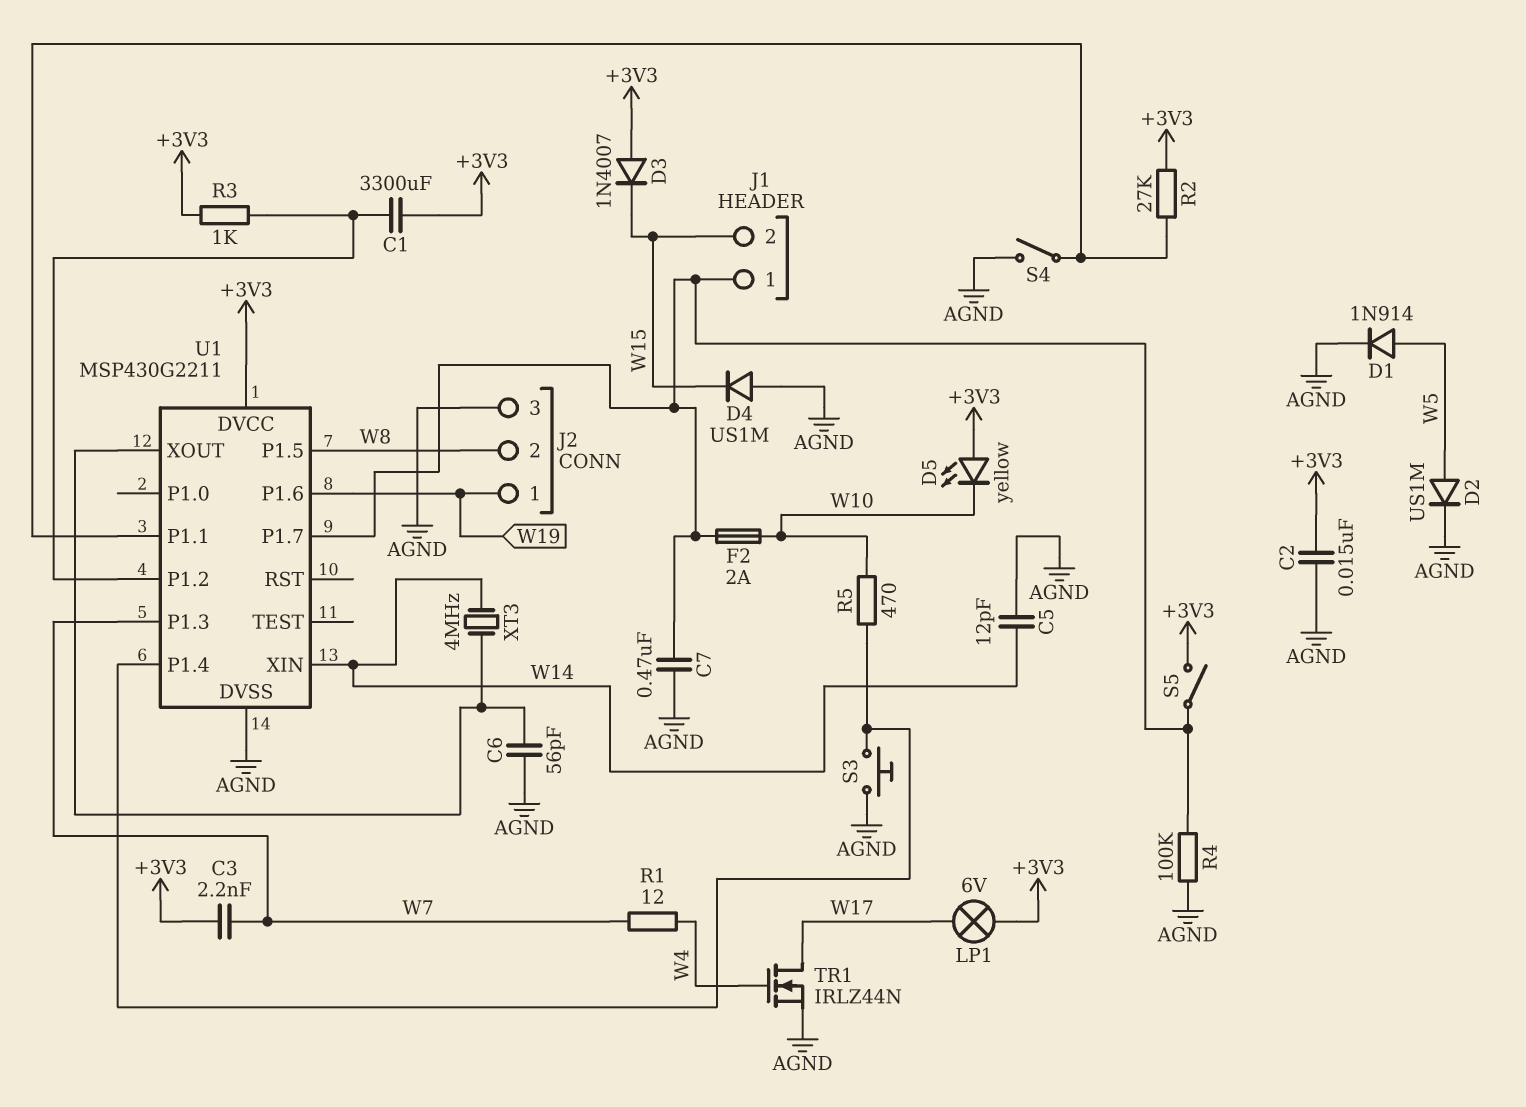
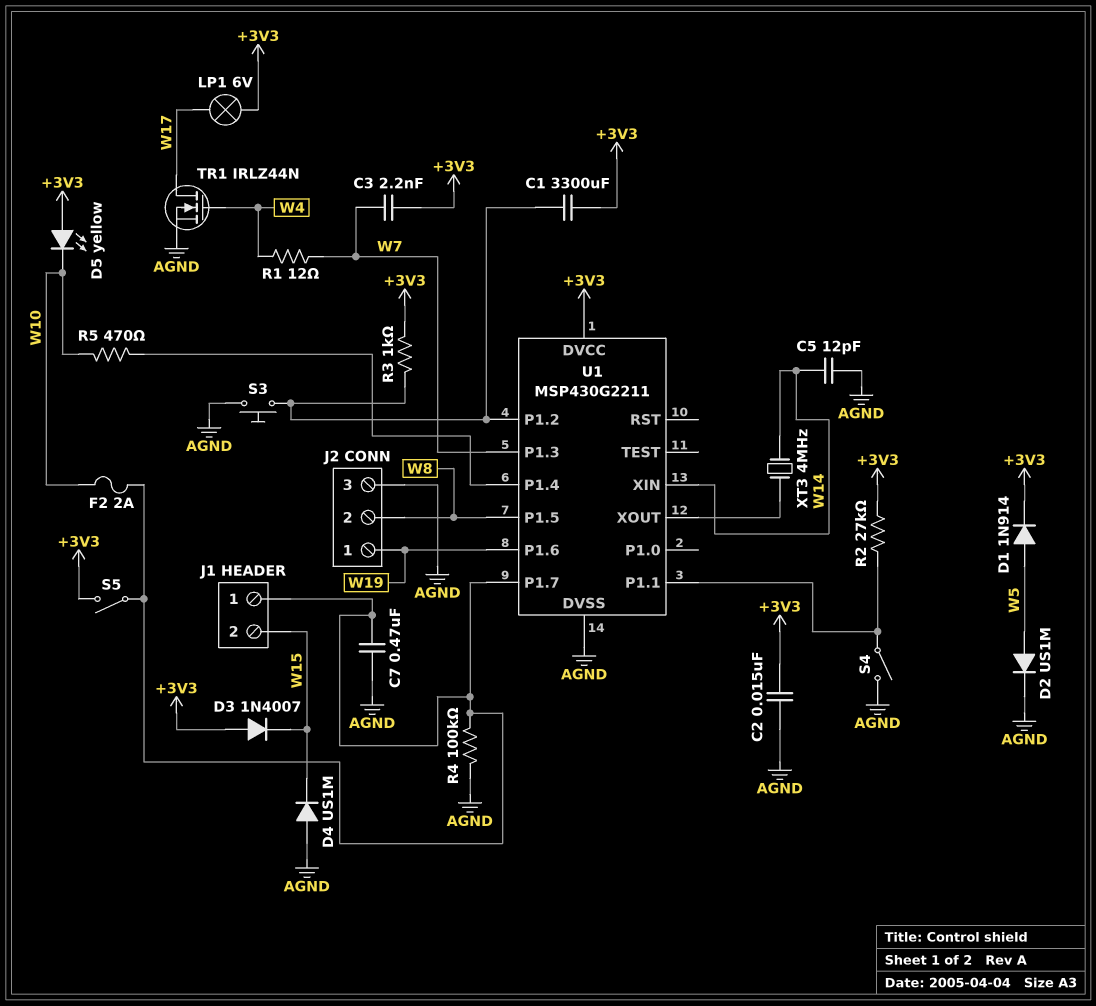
C6: 56pF (AGND, U1/XOUT) -> none
D1: diode 1N914 (A W5, K AGND) -> diode 1N914 (A W5, K +3V3)
S3: button (AGND, U1/P1.4) -> button (AGND, U1/P1.2)

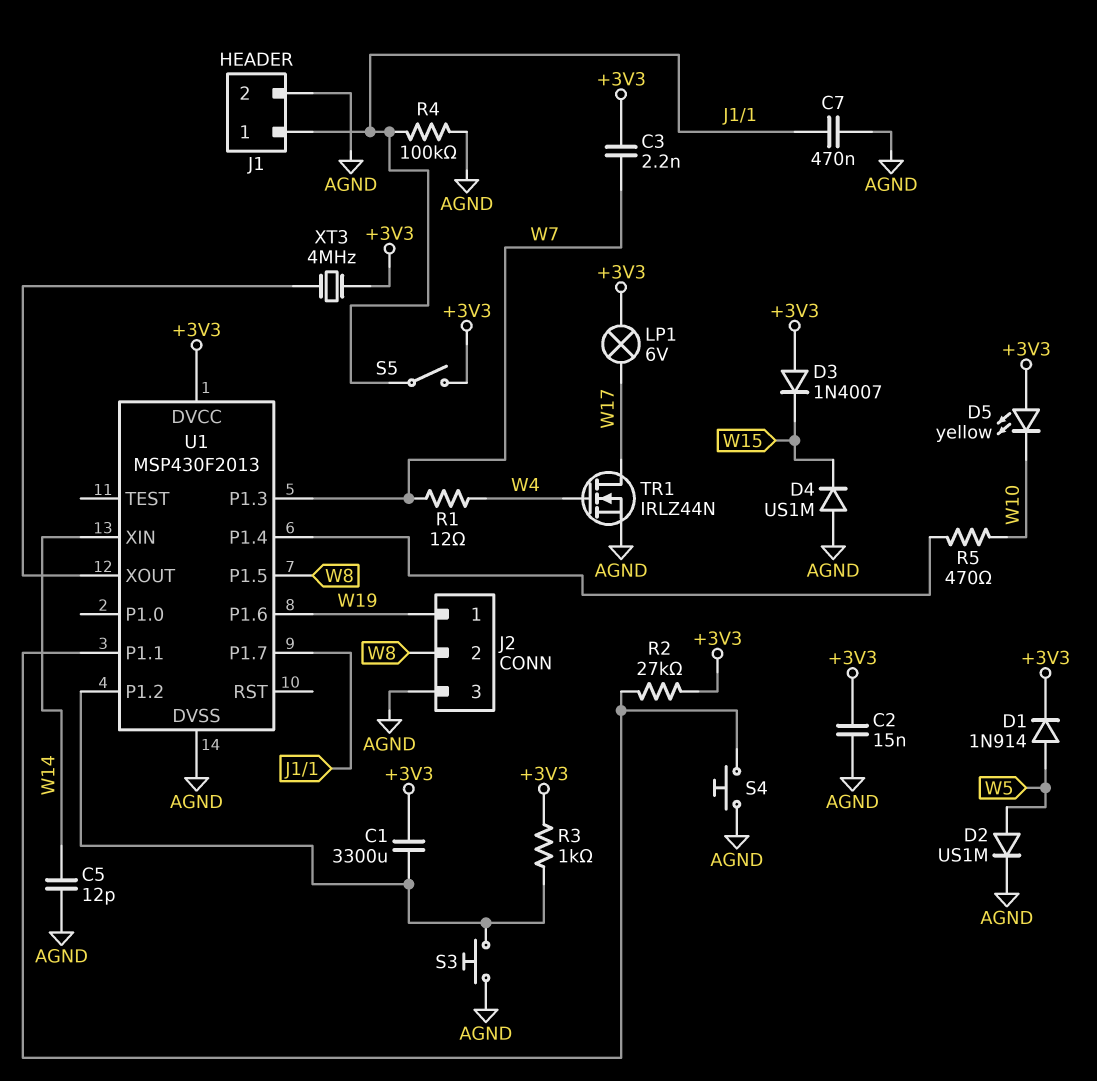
F2: 2A (J1/1, W10) -> none
J1 pin 2: W15 -> AGND
S4: switch (AGND, U1/P1.1) -> button (AGND, U1/P1.1)
U1: MSP430G2211 -> MSP430F2013
XT3: 4MHz (U1/XOUT, W14) -> 4MHz (+3V3, U1/XOUT)

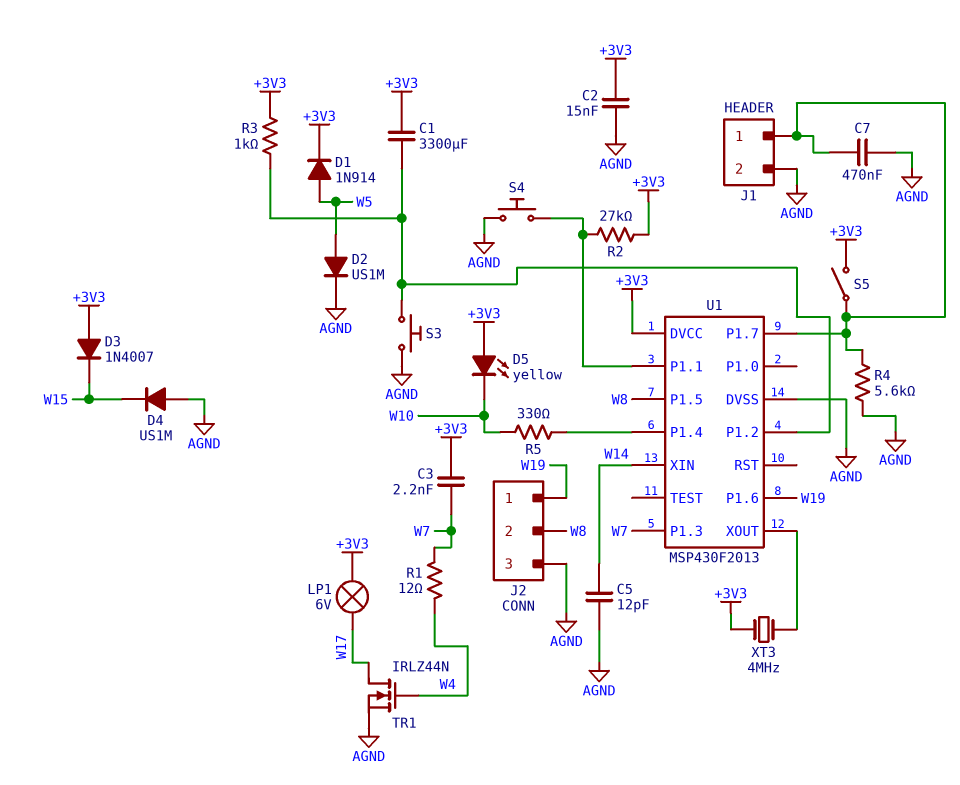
R4: 100k (AGND, J1/1) -> 5.6k (AGND, J1/1)
R5: 470 (U1/P1.4, W10) -> 330 (U1/P1.4, W10)

